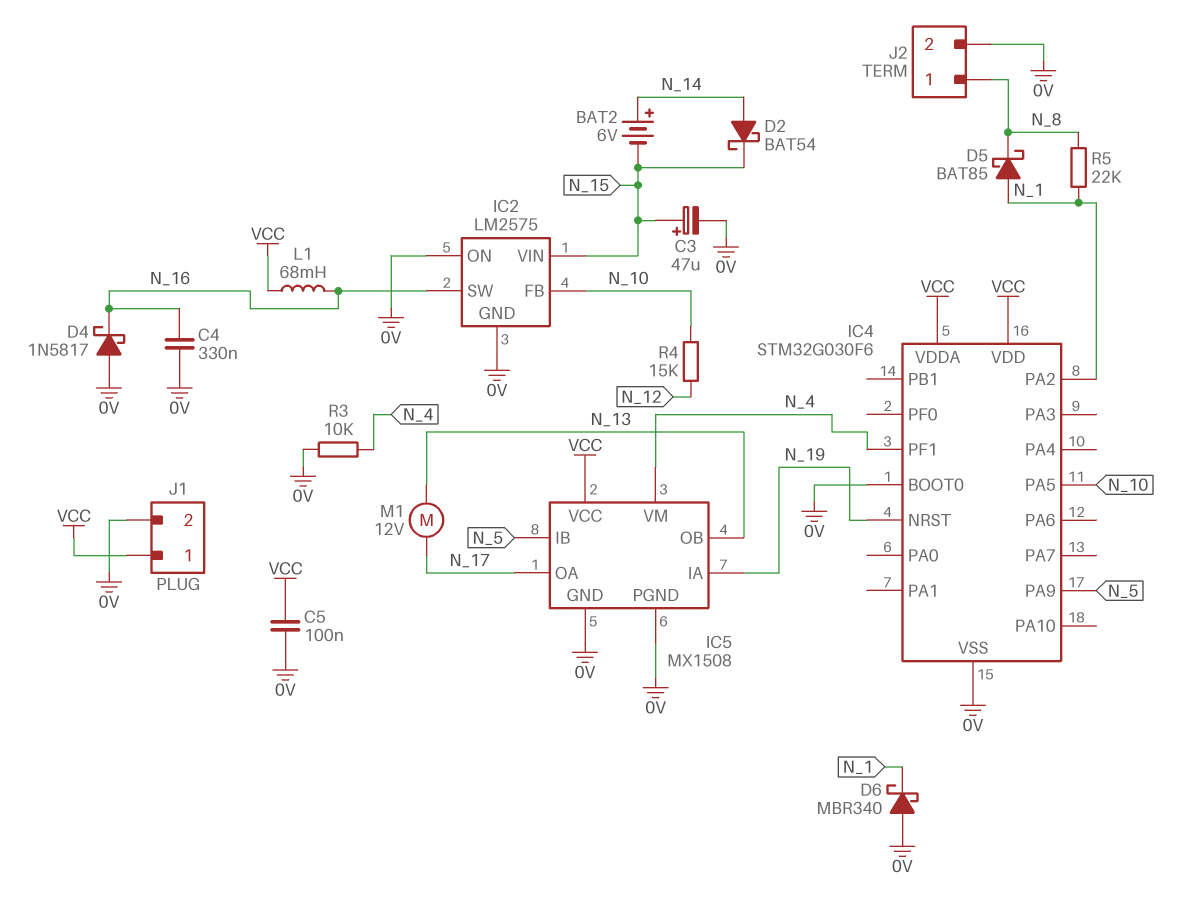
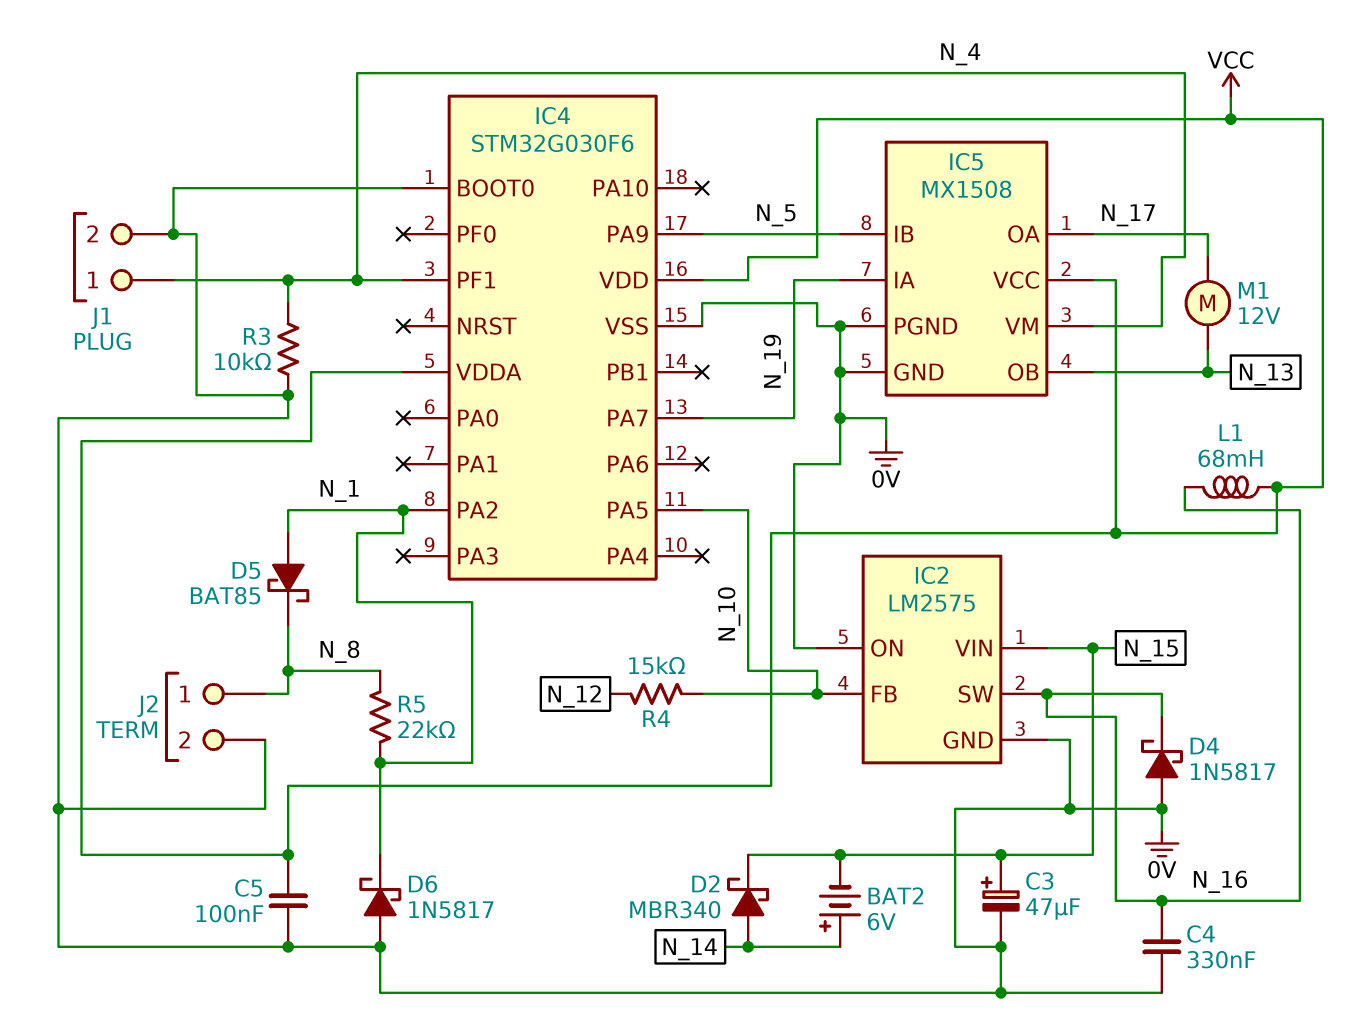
D2: schottky BAT54 (A N_14, K N_15) -> schottky MBR340 (A N_14, K N_15)
D6: schottky MBR340 (A 0V, K N_1) -> schottky 1N5817 (A 0V, K N_1)
IC4 pin NRST: N_19 -> none
IC4 pin PA7: none -> N_19
J1 pin 1: VCC -> N_4

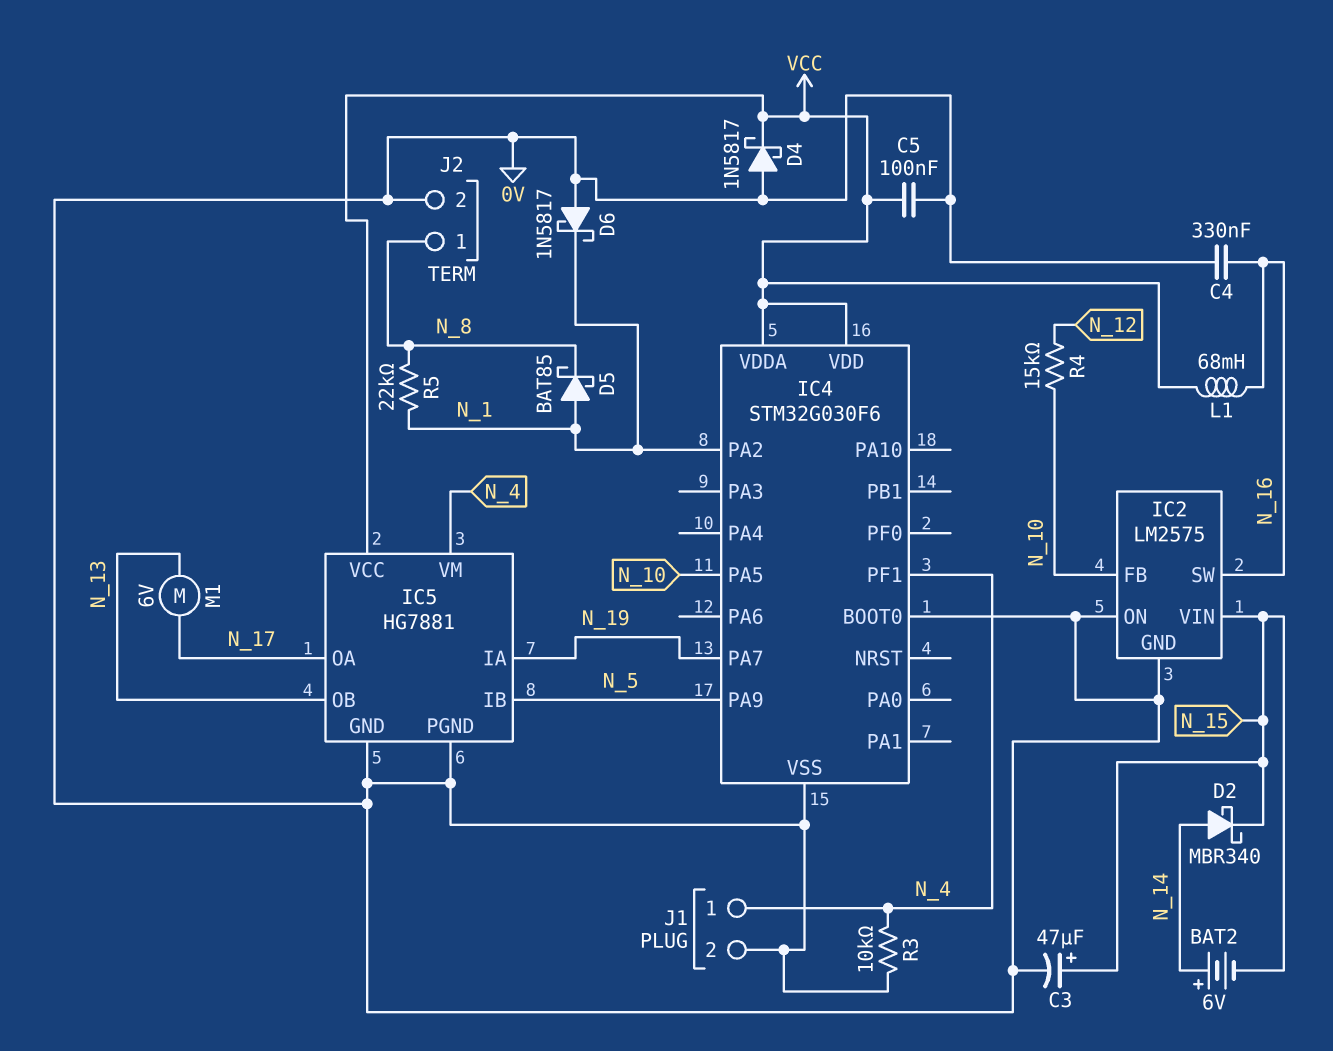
D4: schottky 1N5817 (A 0V, K N_16) -> schottky 1N5817 (A 0V, K VCC)
IC5: MX1508 -> HG7881
M1: motor 12V (N_13, N_17) -> motor 6V (N_13, N_17)

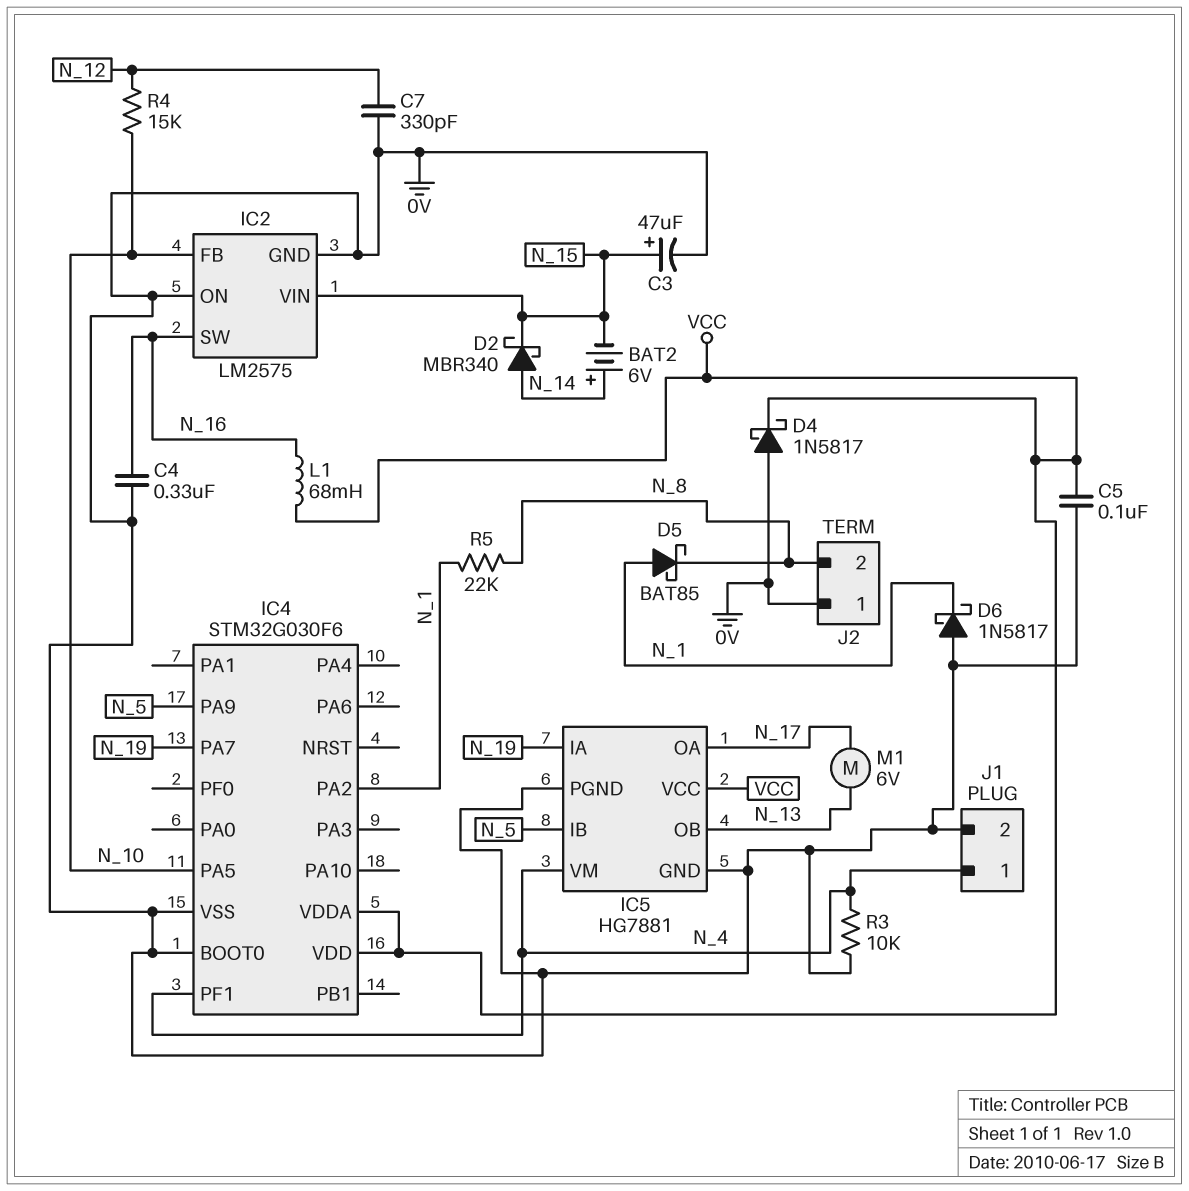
C7: none -> 330pF (0V, N_12)
J2 pin 1: N_8 -> 0V
J2 pin 2: 0V -> N_8

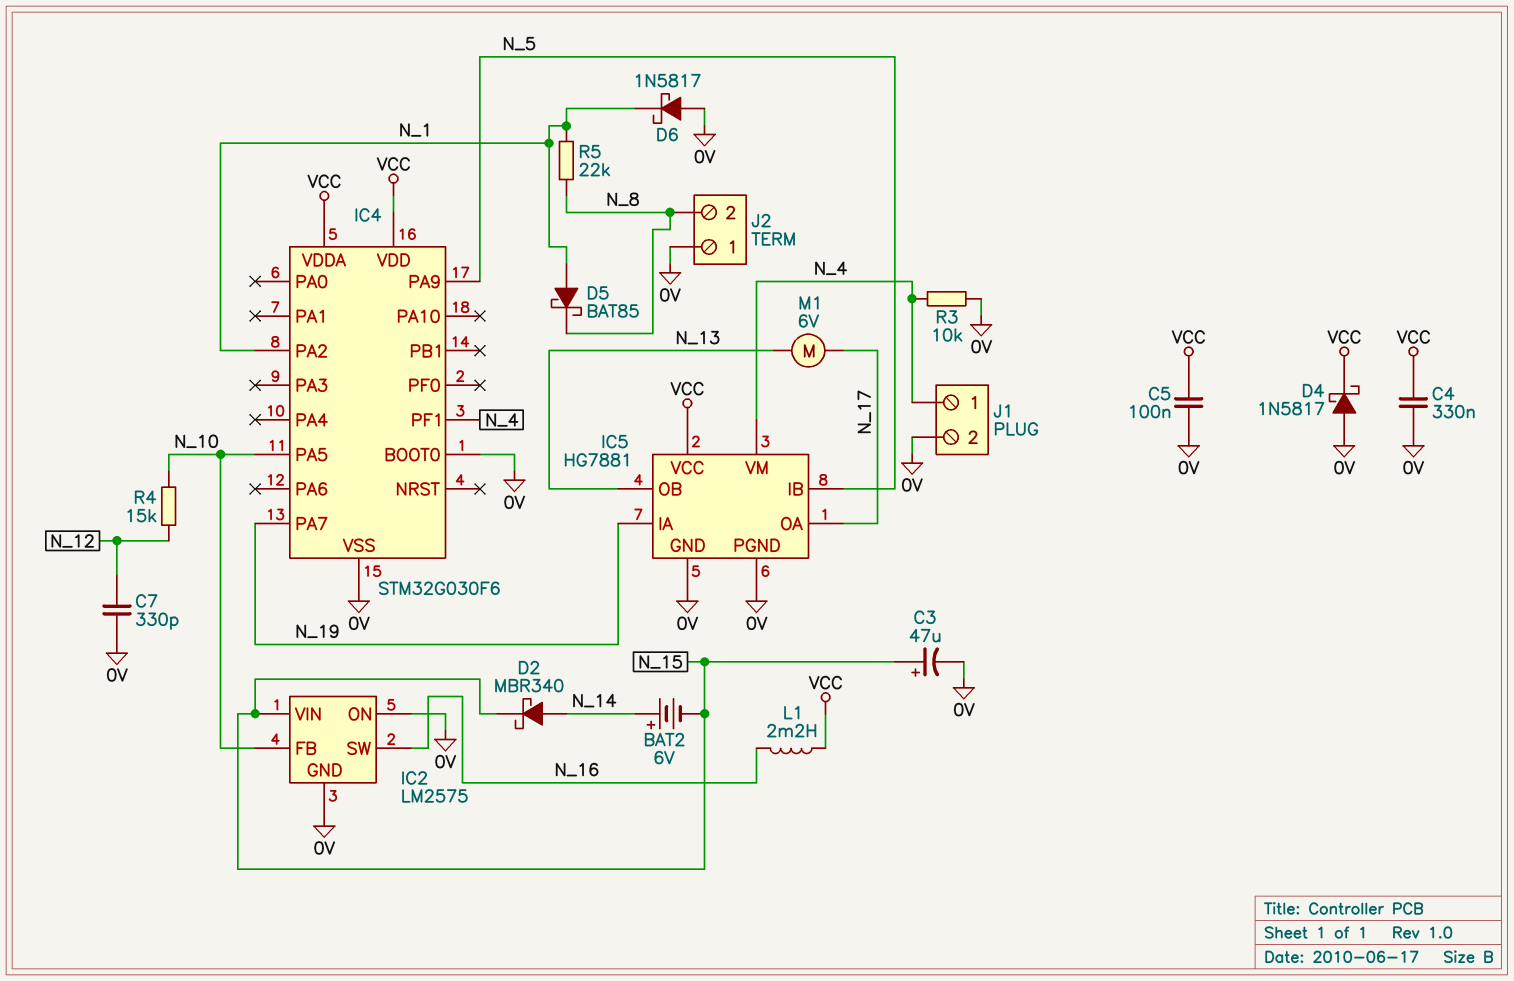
C4: 330nF (0V, N_16) -> 330nF (0V, VCC)
L1: 68mH (N_16, VCC) -> 2.2mH (N_16, VCC)

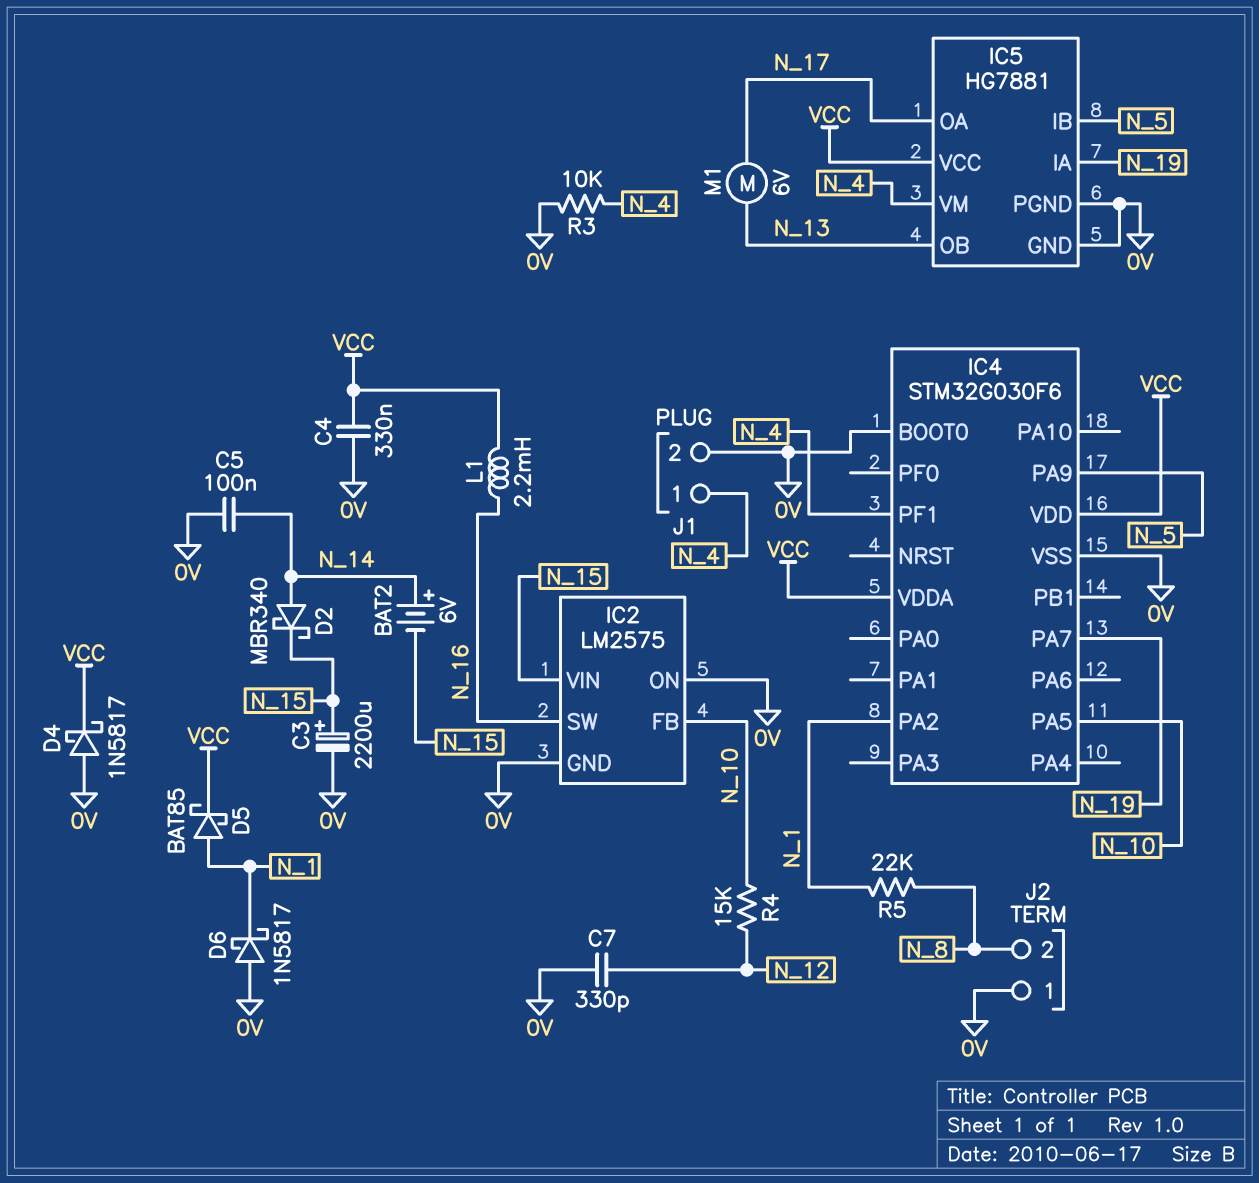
C3: 47uF (plus N_15, minus 0V) -> 2200uF (plus N_15, minus 0V)
C5: 100nF (0V, VCC) -> 100nF (0V, N_14)
D5: schottky BAT85 (A N_1, K N_8) -> schottky BAT85 (A N_1, K VCC)

